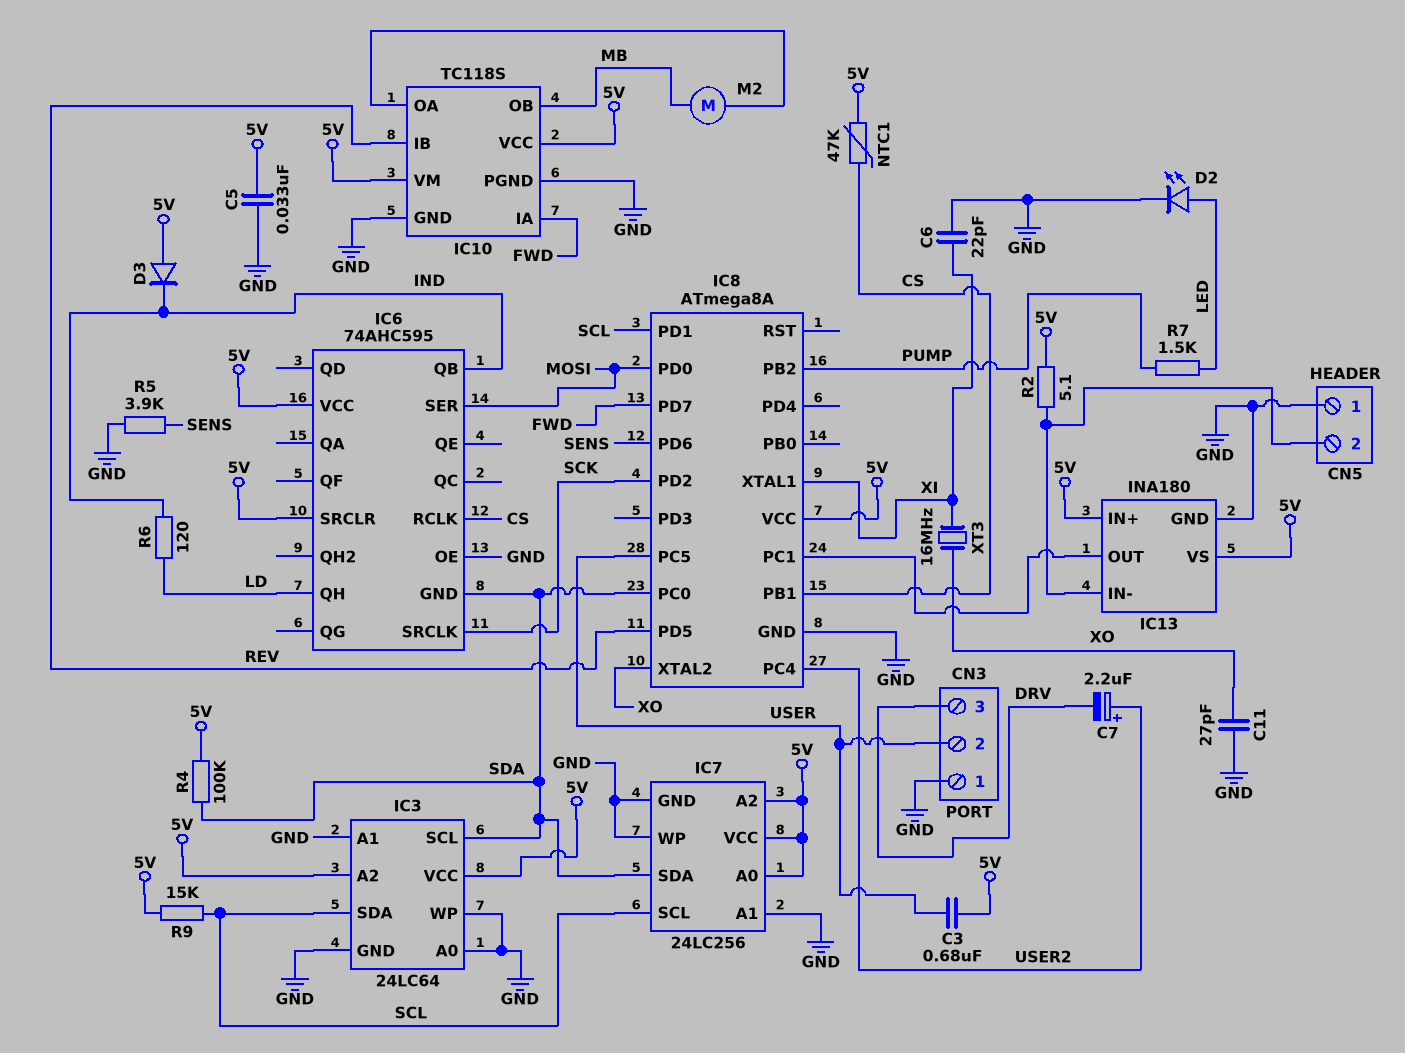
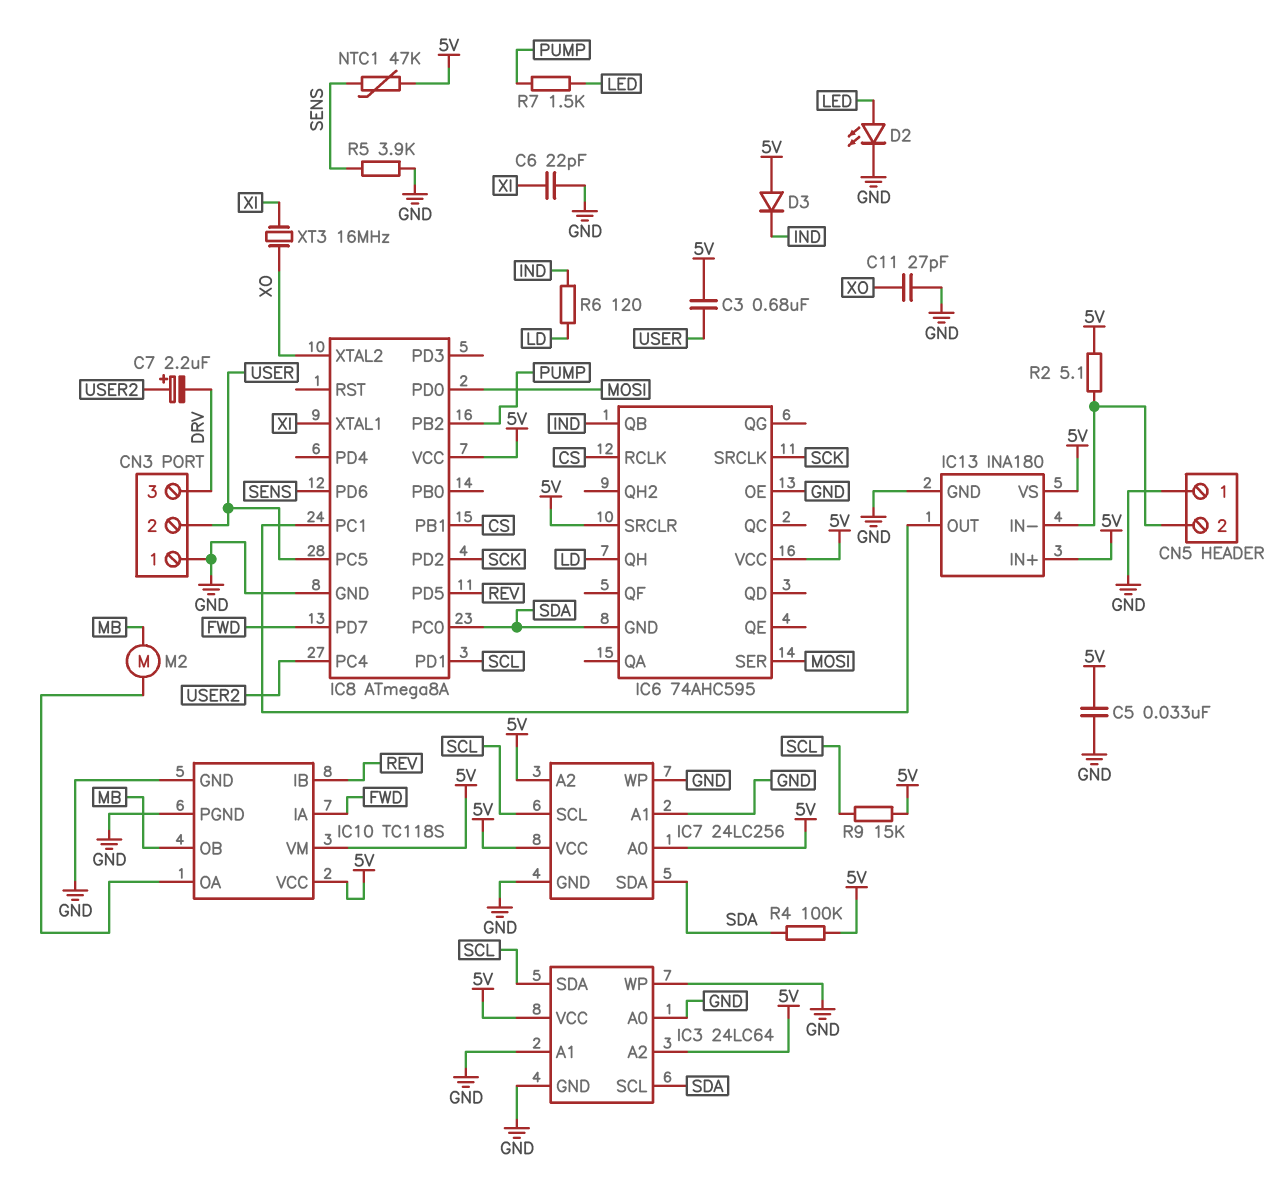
NTC1: 47k (5V, CS) -> 47k (5V, SENS)

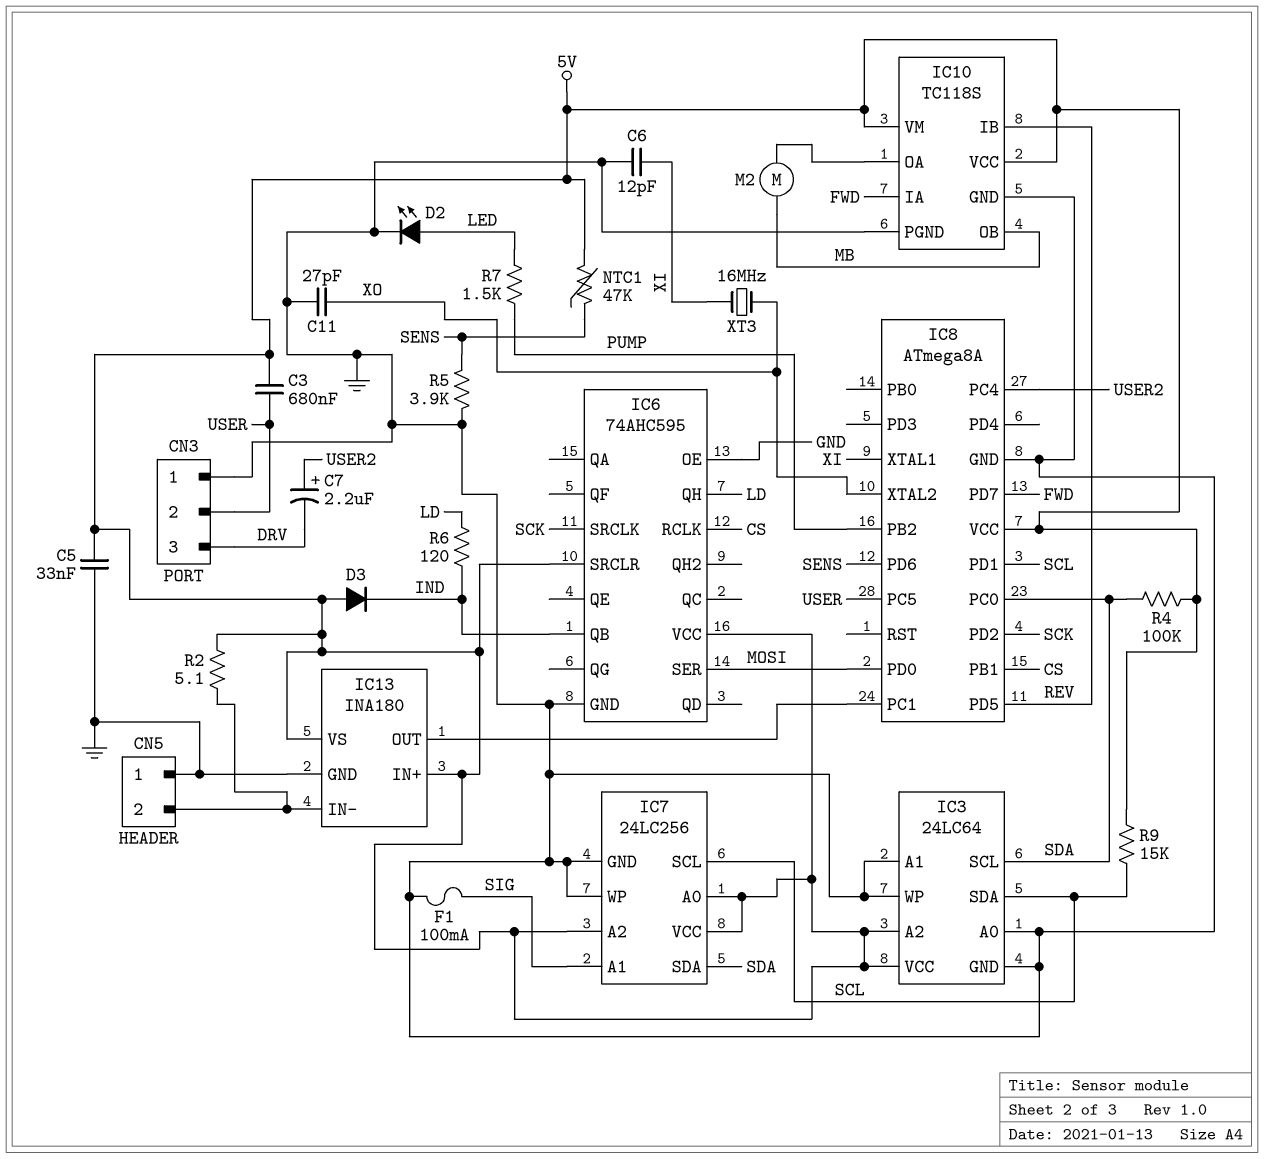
C6: 22pF (GND, XI) -> 12pF (GND, XI)
F1: none -> 100mA (GND, SIG)
IC6 pin GND: SDA -> GND
IC7 pin A1: GND -> SIG

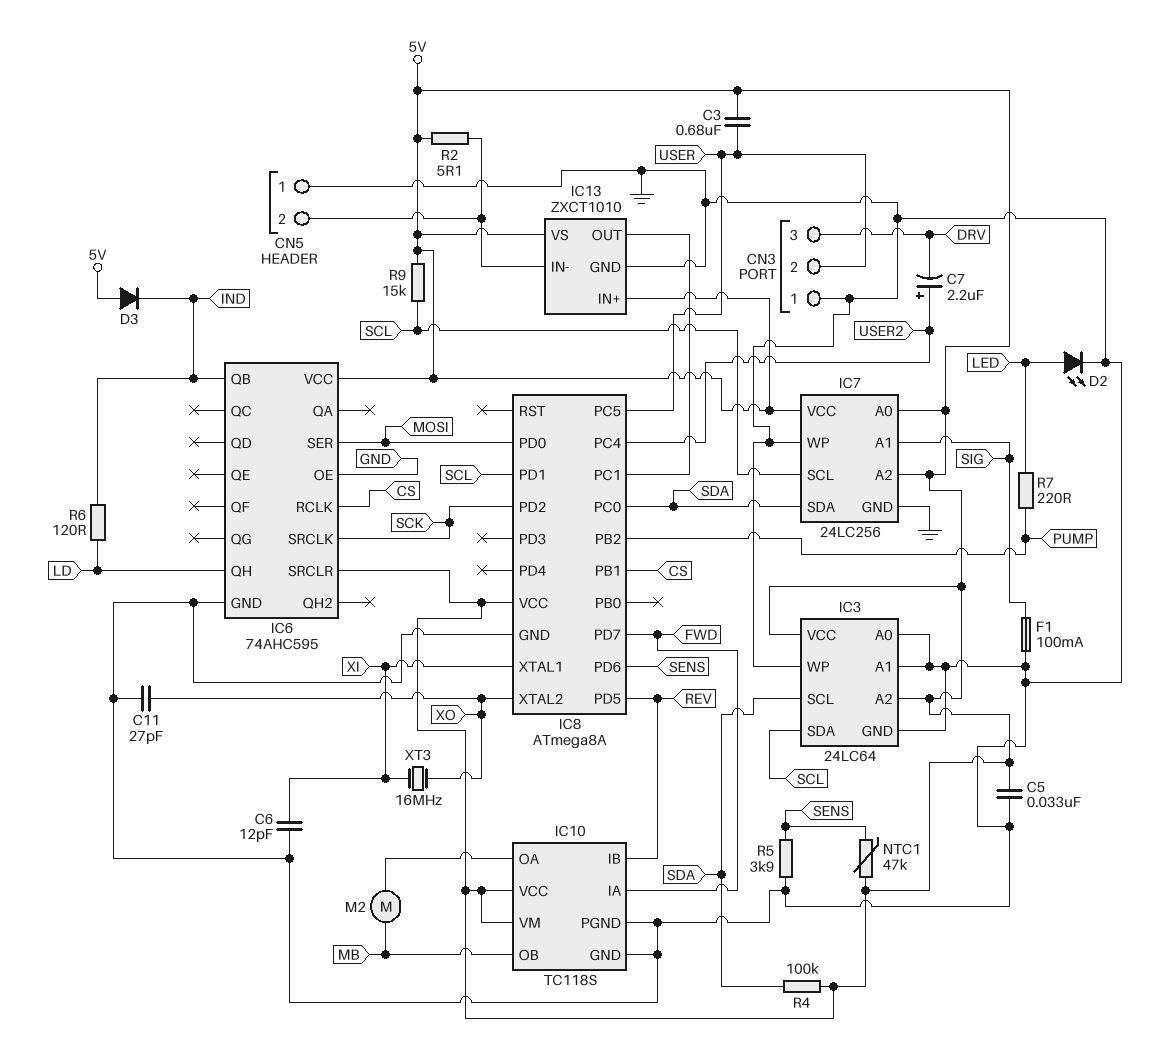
IC13: INA180 -> ZXCT1010
R7: 1.5k (LED, PUMP) -> 220 (LED, PUMP)

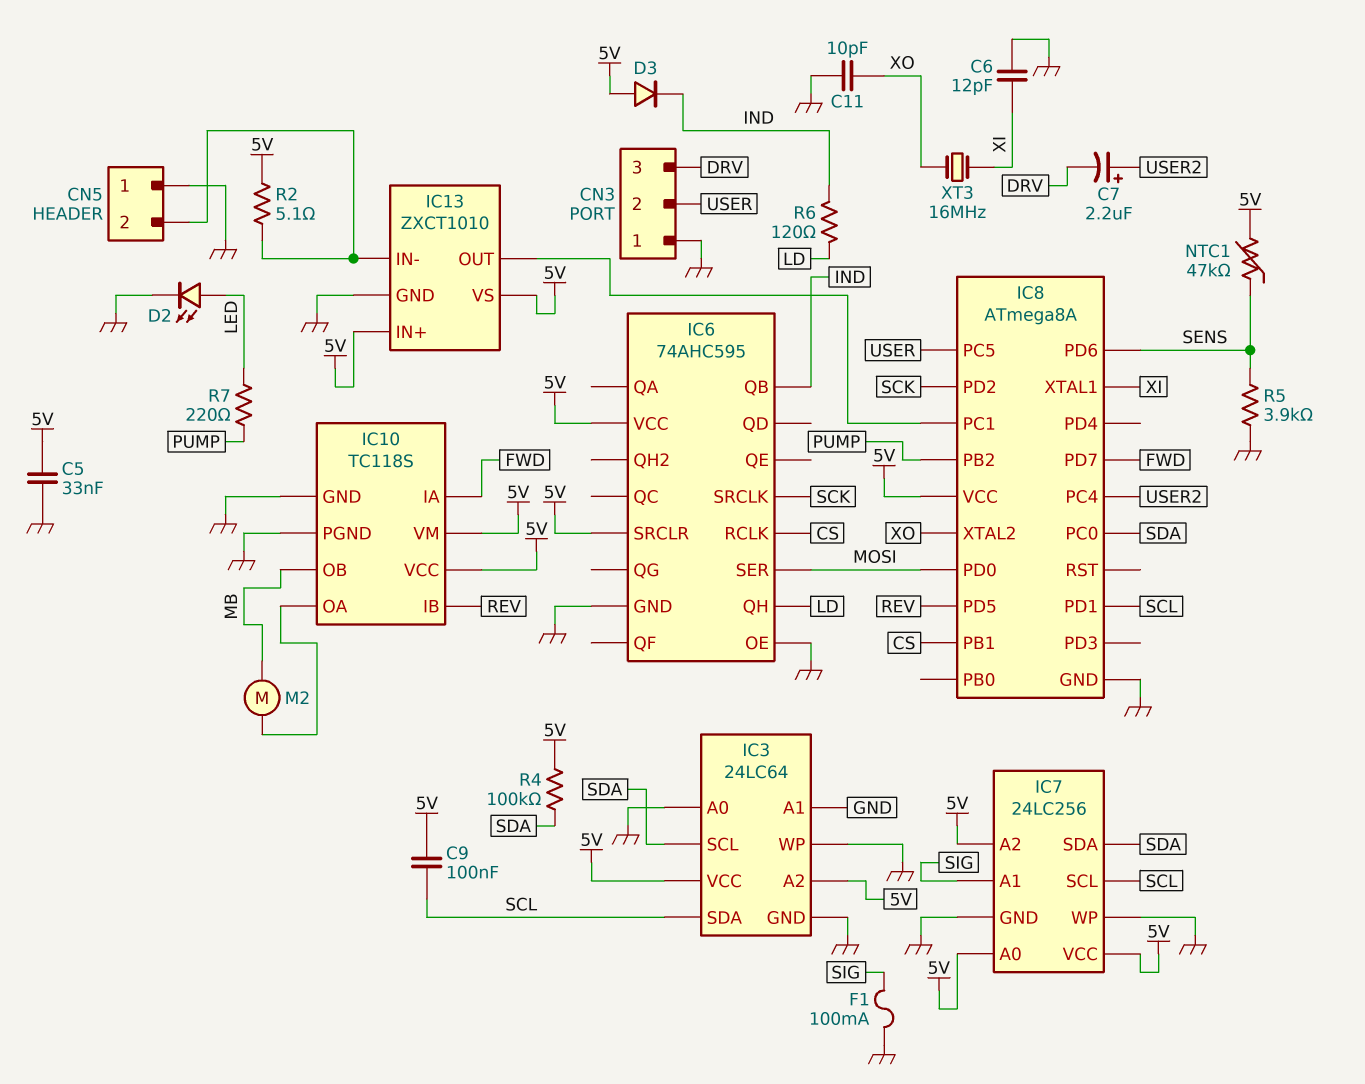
C3: 680nF (5V, USER) -> none
C9: none -> 100nF (5V, SCL)
C11: 27pF (GND, XO) -> 10pF (GND, XO)
R9: 15k (5V, SCL) -> none

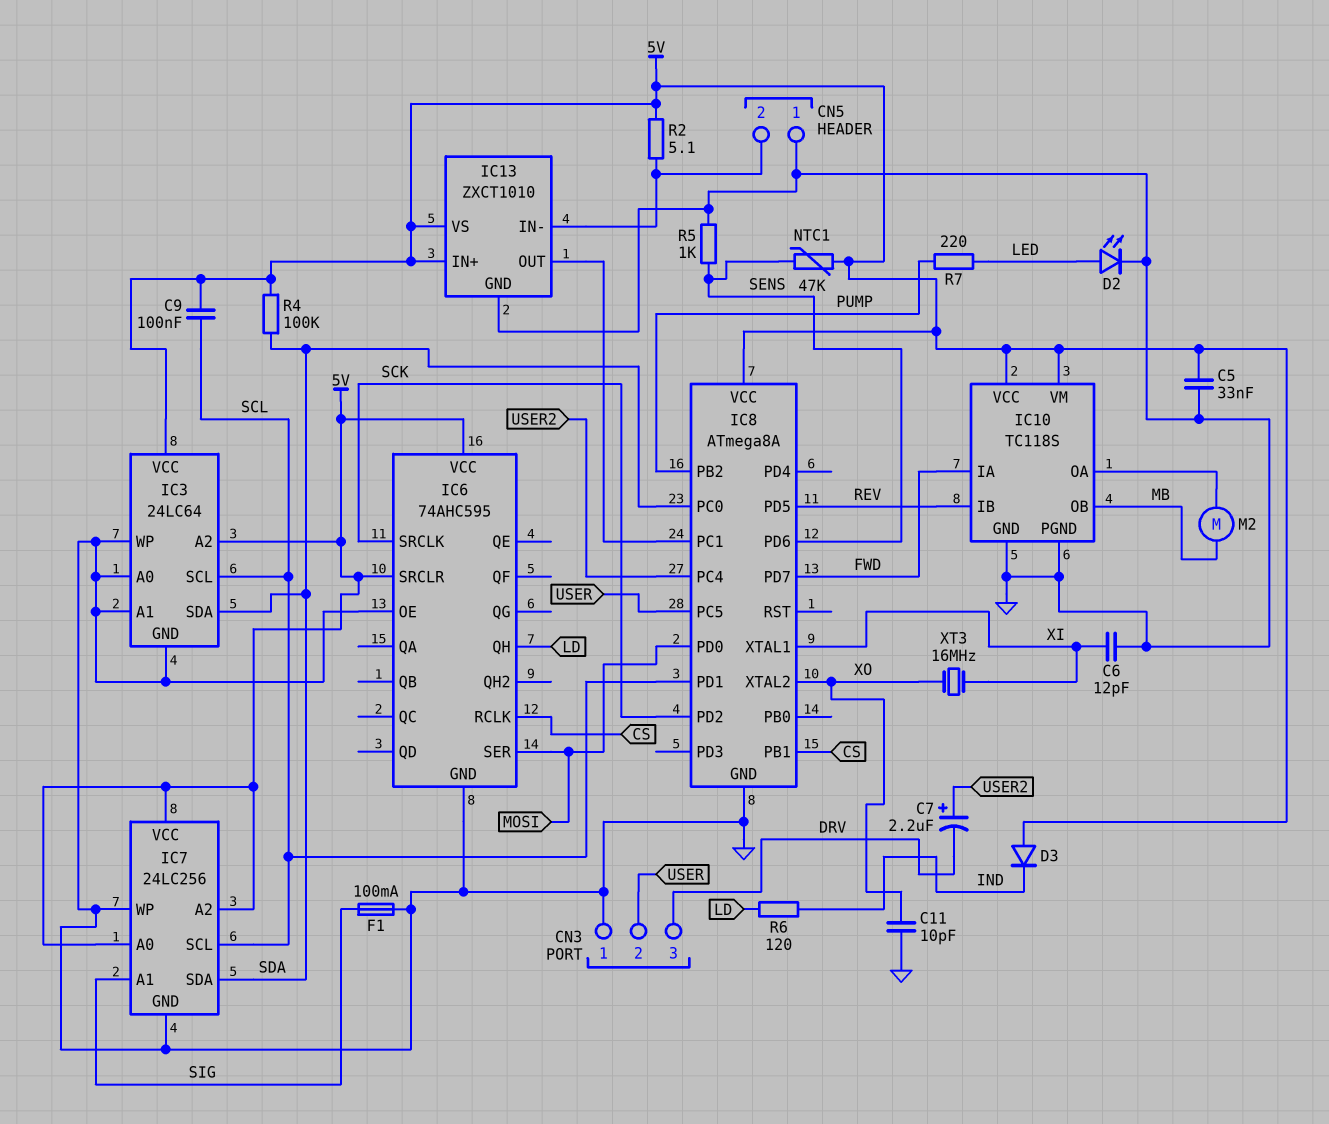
IC3 pin SCL: SDA -> SCL
IC3 pin SDA: SCL -> SDA
IC6 pin QB: IND -> none
R5: 3.9k (GND, SENS) -> 1k (GND, SENS)

